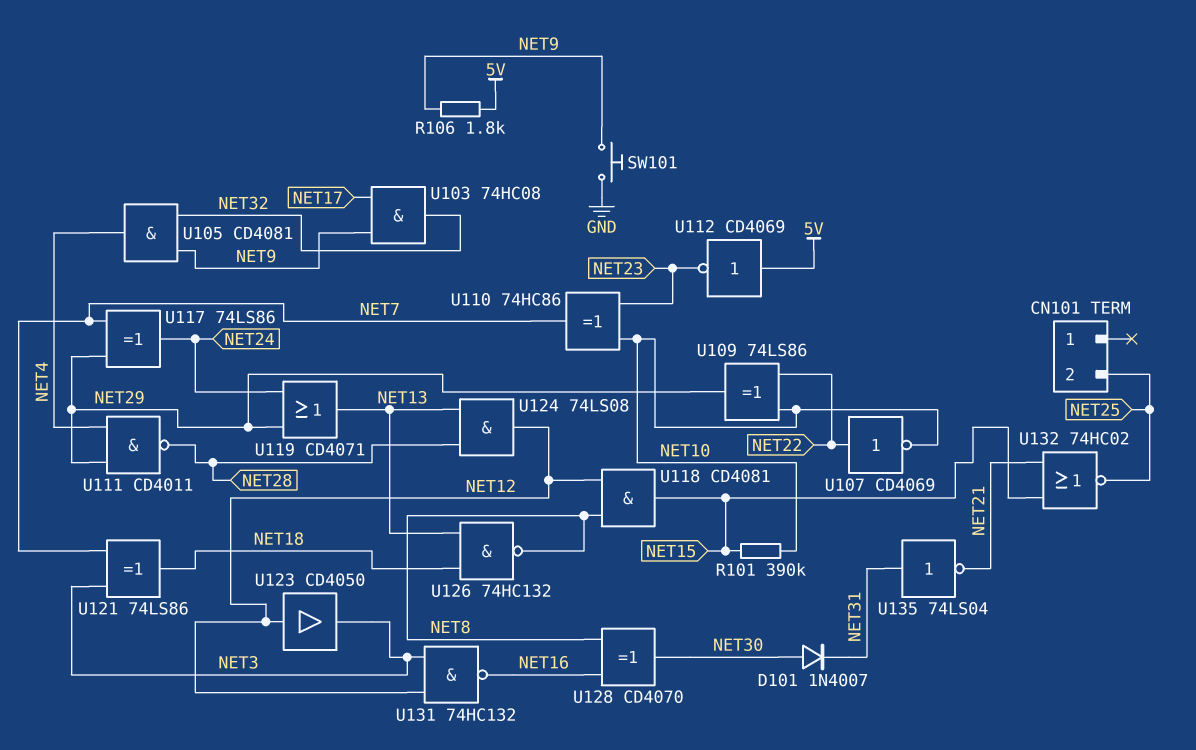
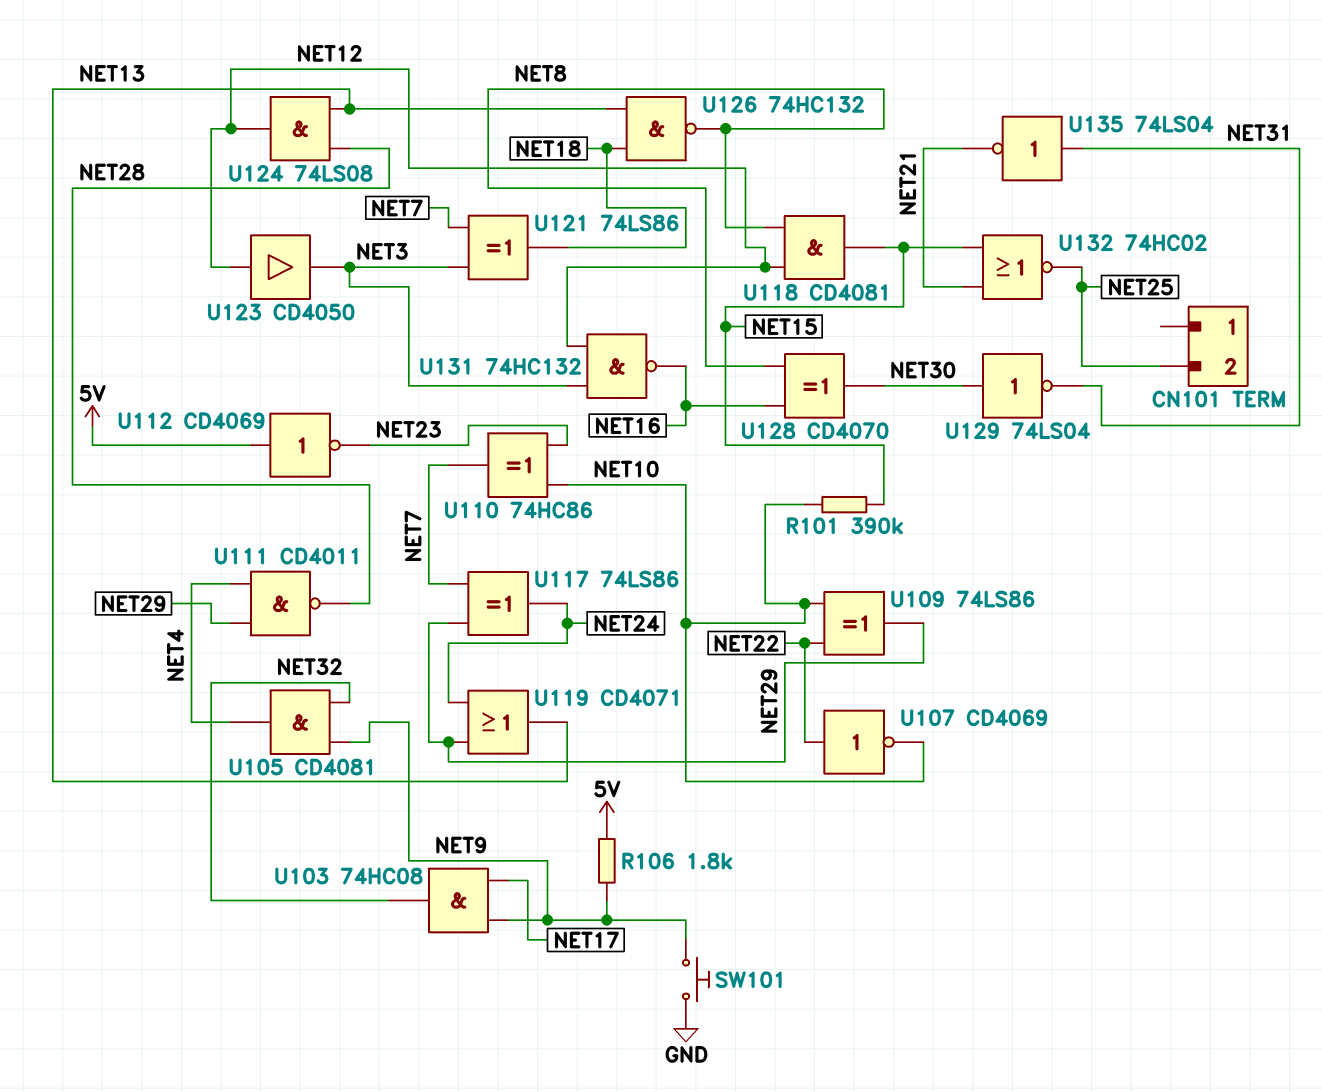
D101: diode 1N4007 (A NET30, K NET31) -> none
U129: none -> NOT 74LS04 (in NET30, out NET31)

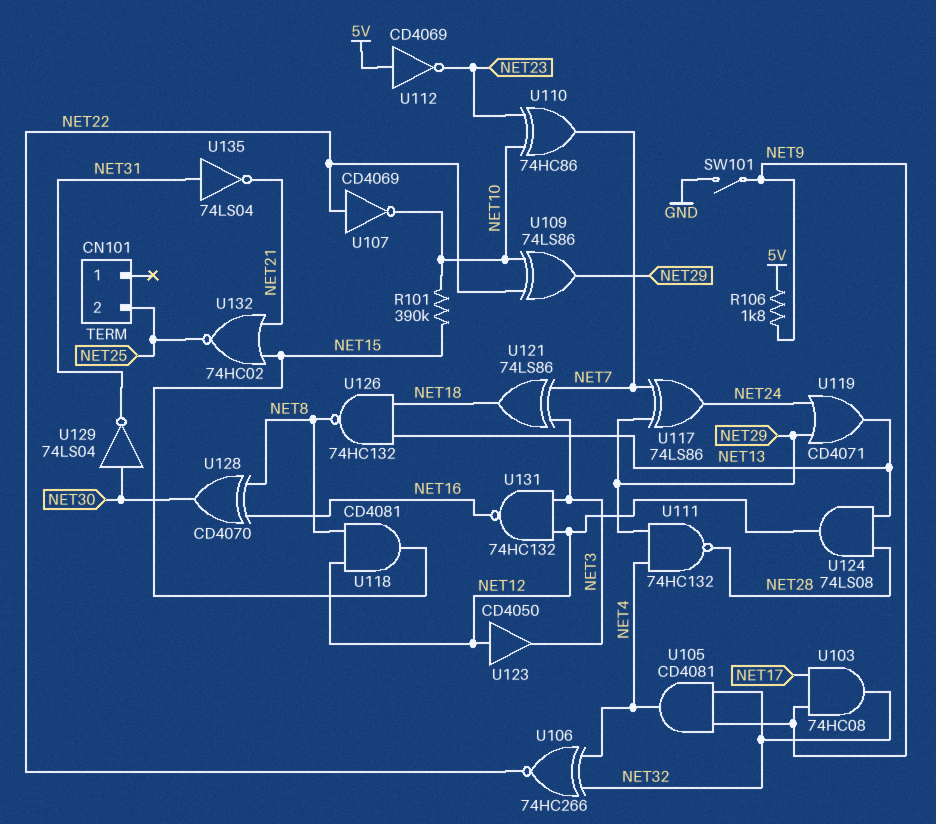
SW101: button (GND, NET9) -> switch (GND, NET9)
U106: none -> XNOR 74HC266 (in NET4, in NET32, out NET22)
U111: NAND CD4011 (in NET4, in NET29, out NET28) -> NAND 74HC132 (in NET4, in NET29, out NET28)

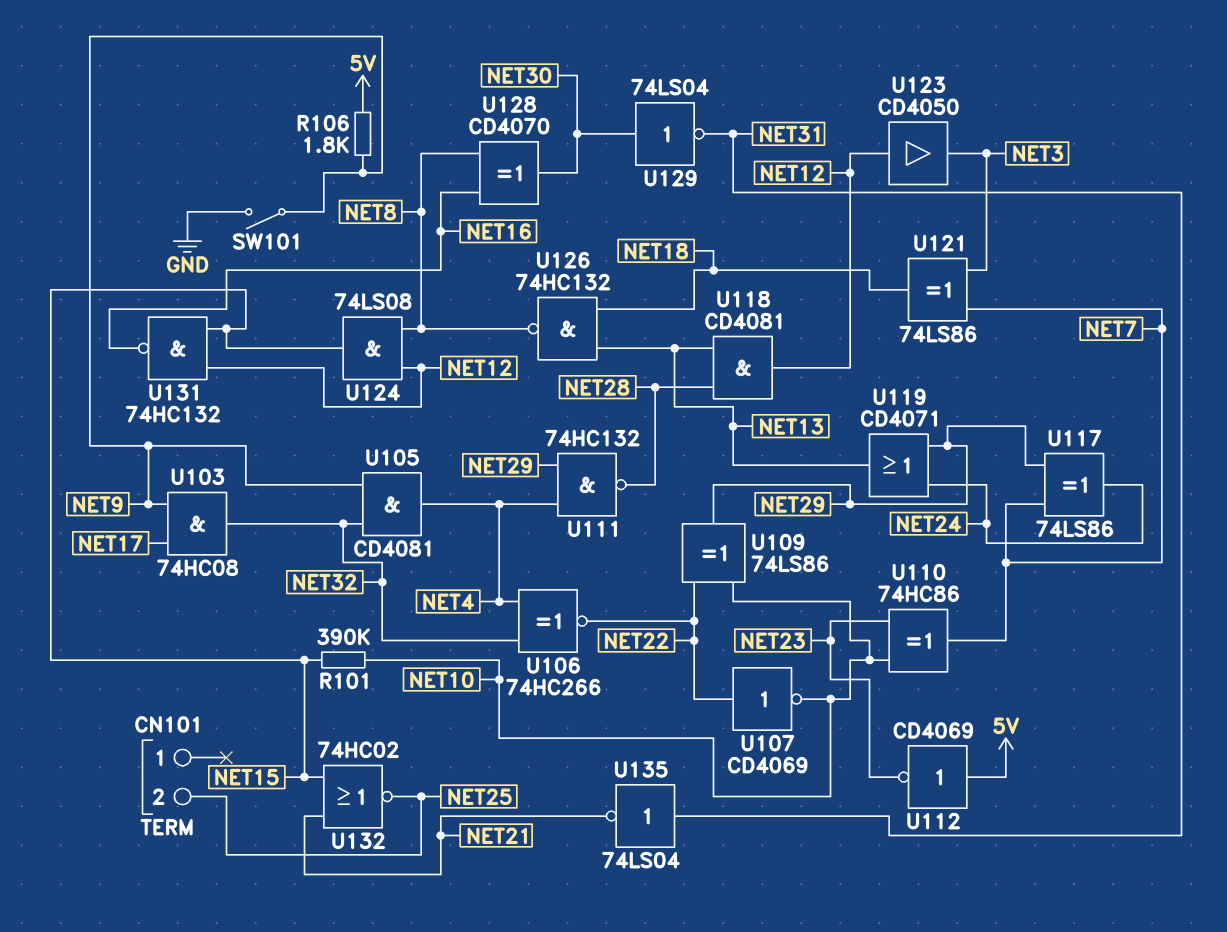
U118: AND CD4081 (in NET8, in NET12, out NET15) -> AND CD4081 (in NET13, in NET28, out NET12)
U124: AND 74LS08 (in NET13, in NET28, out NET12) -> AND 74LS08 (in NET8, in NET12, out NET15)
U131: NAND 74HC132 (in NET3, in NET12, out NET16) -> NAND 74HC132 (in NET12, in NET15, out NET16)

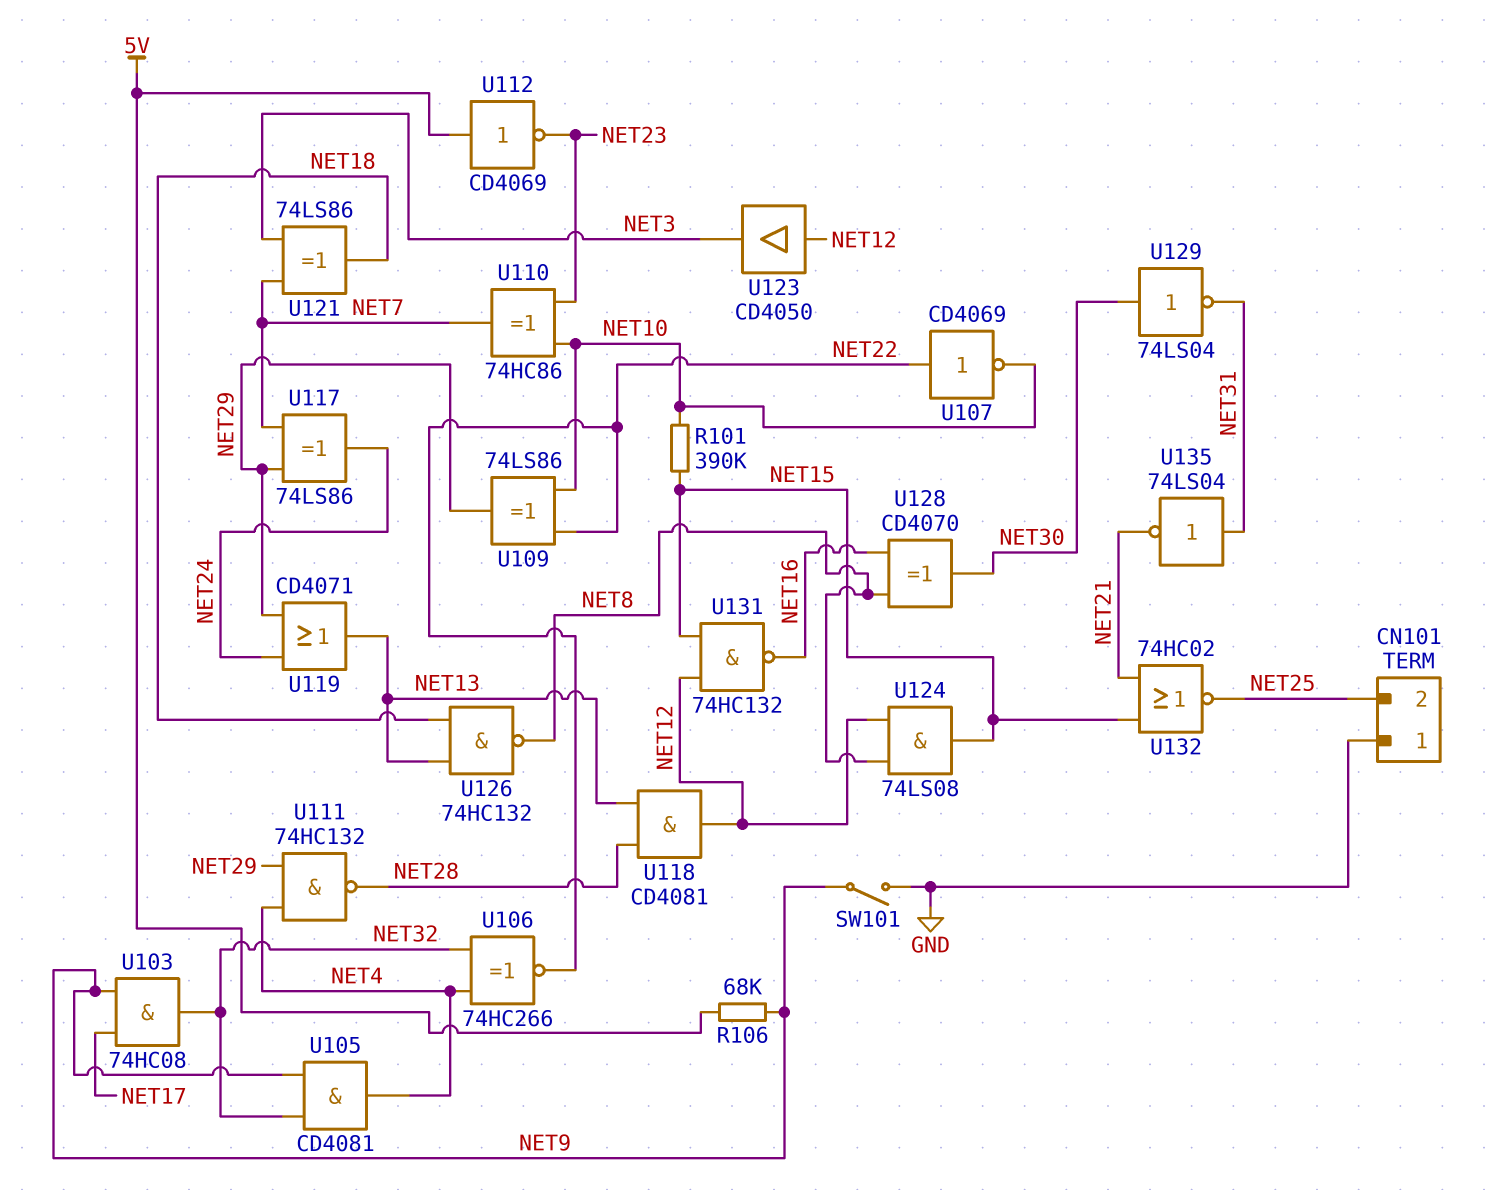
CN101 pin 1: none -> GND
R106: 1.8k (5V, NET9) -> 68k (5V, NET9)

